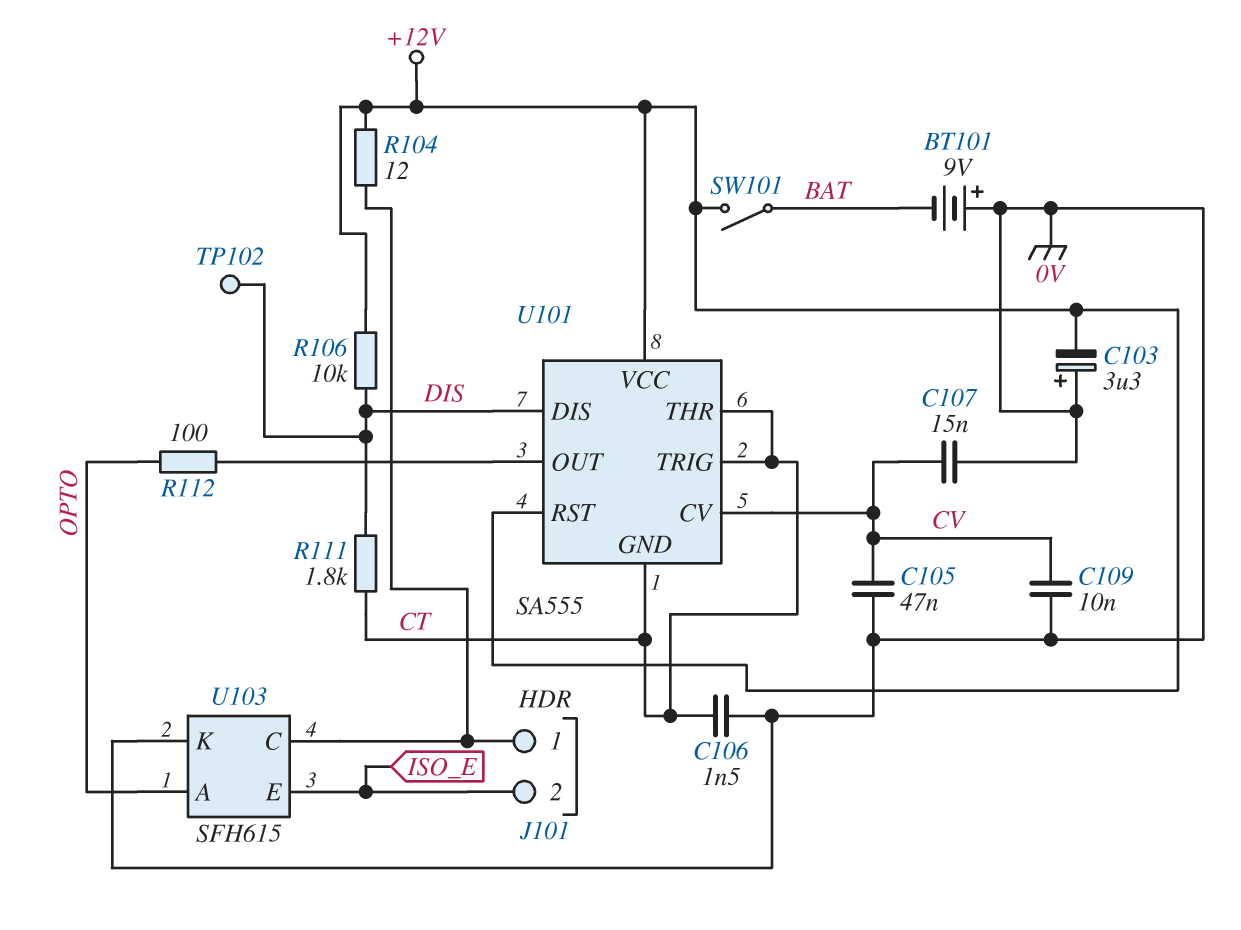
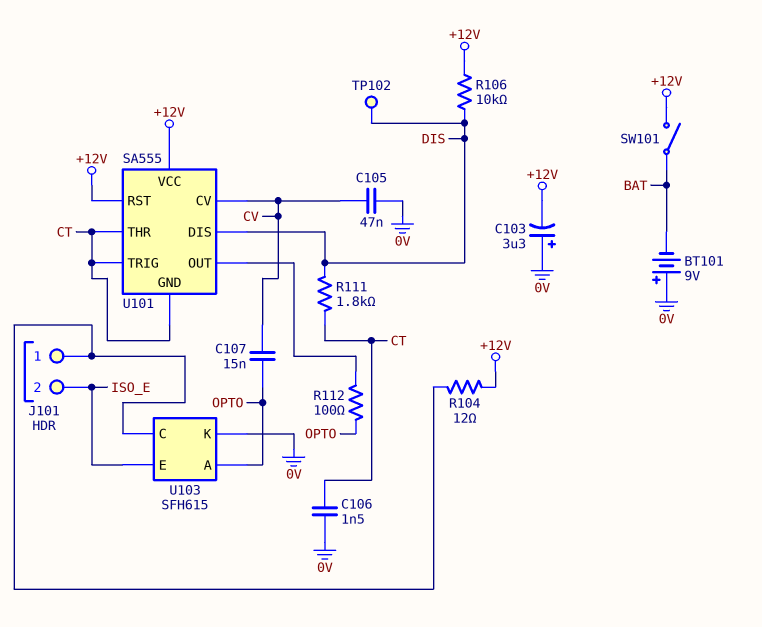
C107: 15nF (0V, CV) -> 15nF (CV, OPTO)
C109: 10nF (0V, CV) -> none

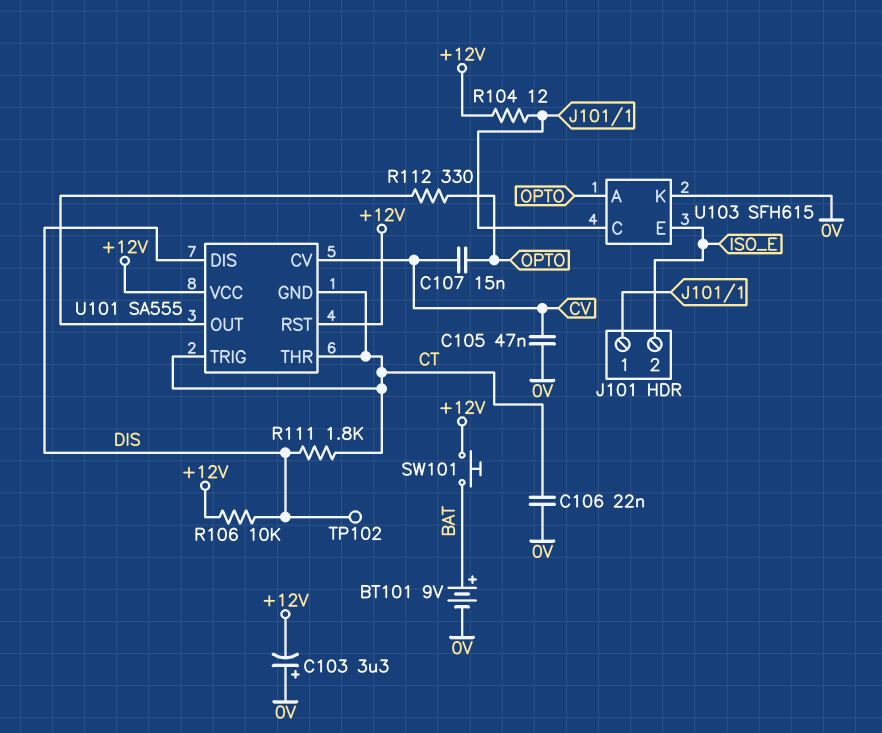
BT101: 9V (plus 0V, minus BAT) -> 9V (plus BAT, minus 0V)
C106: 1.5nF (0V, CT) -> 22nF (0V, CT)
R112: 100 (OPTO, U101/OUT) -> 330 (OPTO, U101/OUT)
SW101: switch (+12V, BAT) -> button (+12V, BAT)

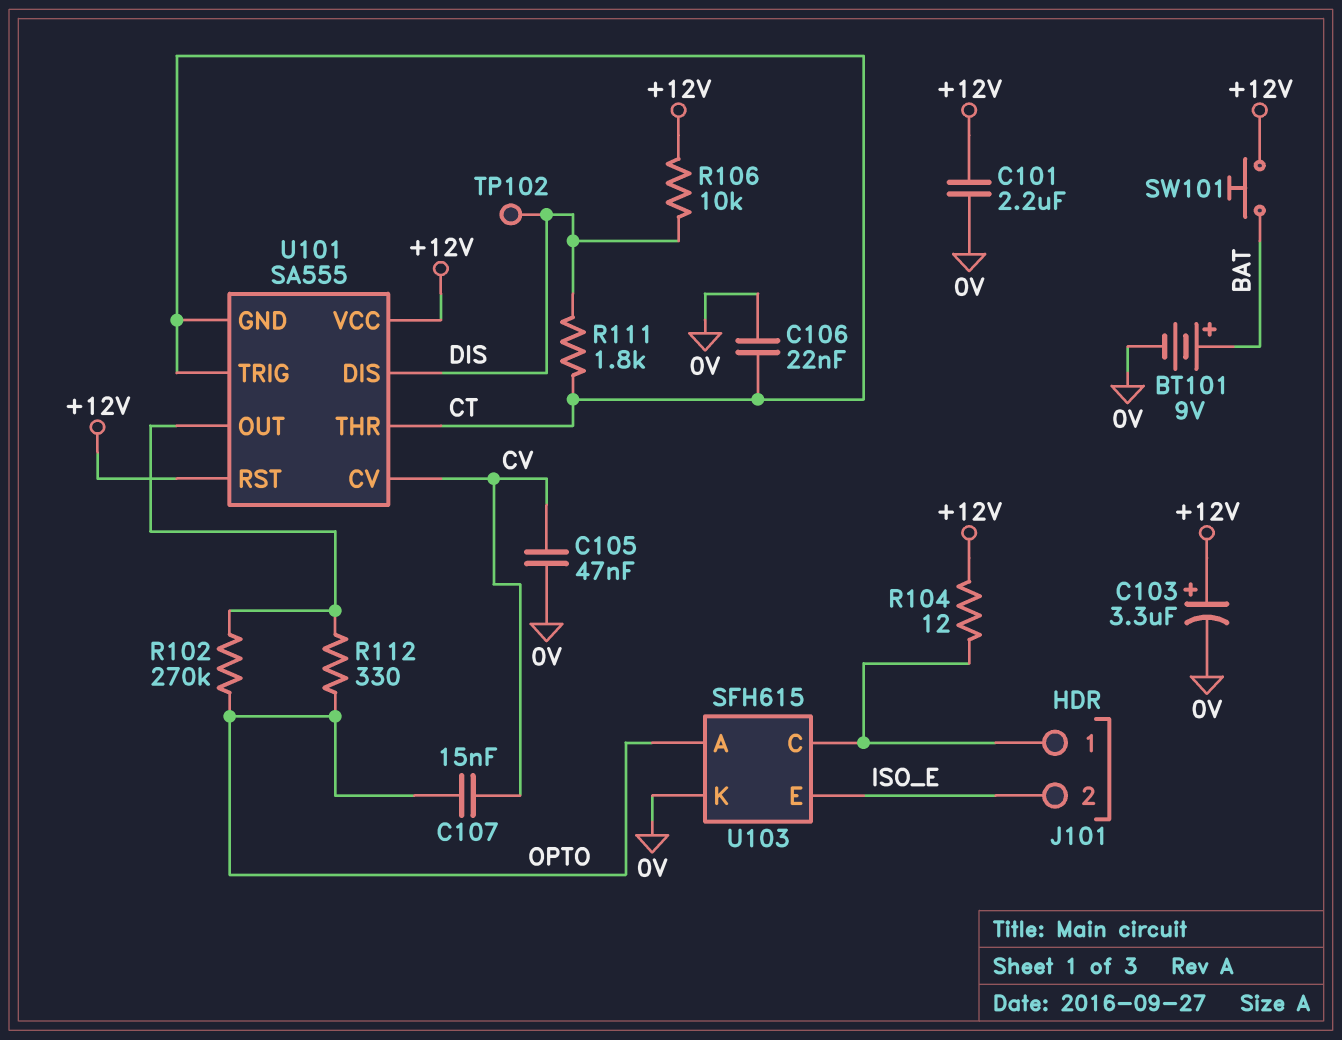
C101: none -> 2.2uF (+12V, 0V)
C103: 3.3uF (plus 0V, minus +12V) -> 3.3uF (plus +12V, minus 0V)
R102: none -> 270k (OPTO, U101/OUT)

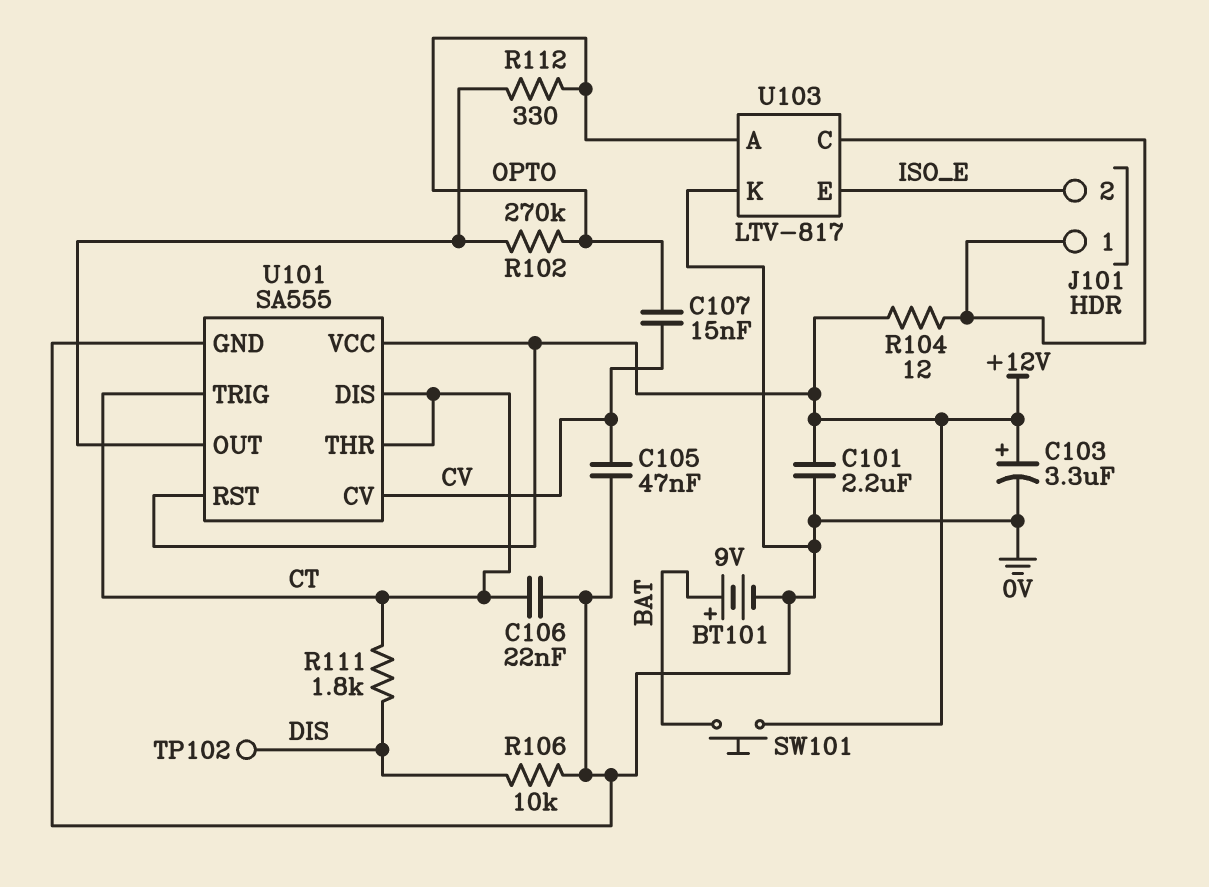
R106: 10k (+12V, DIS) -> 10k (0V, DIS)
U101 pin DIS: DIS -> CT
U101 pin GND: CT -> 0V
U103: SFH615 -> LTV-817

